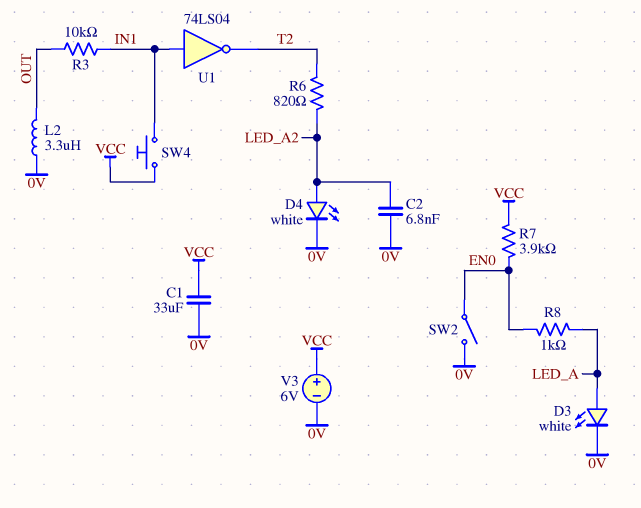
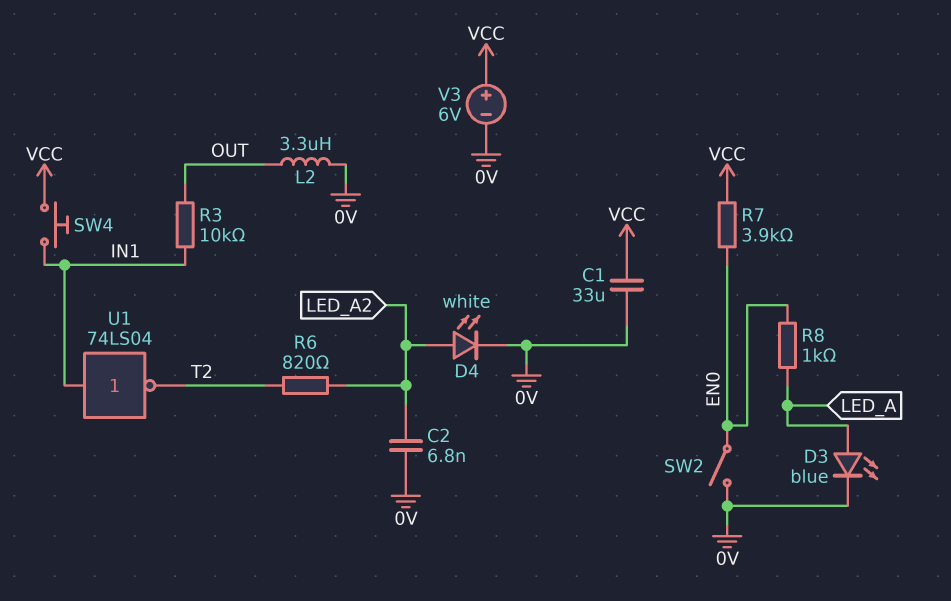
D3: LED white (A LED_A, K 0V) -> LED blue (A LED_A, K 0V)

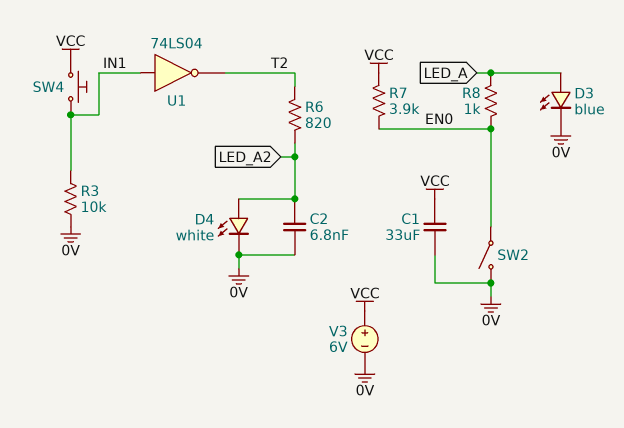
L2: 3.3uH (0V, OUT) -> none
R3: 10k (IN1, OUT) -> 10k (0V, IN1)

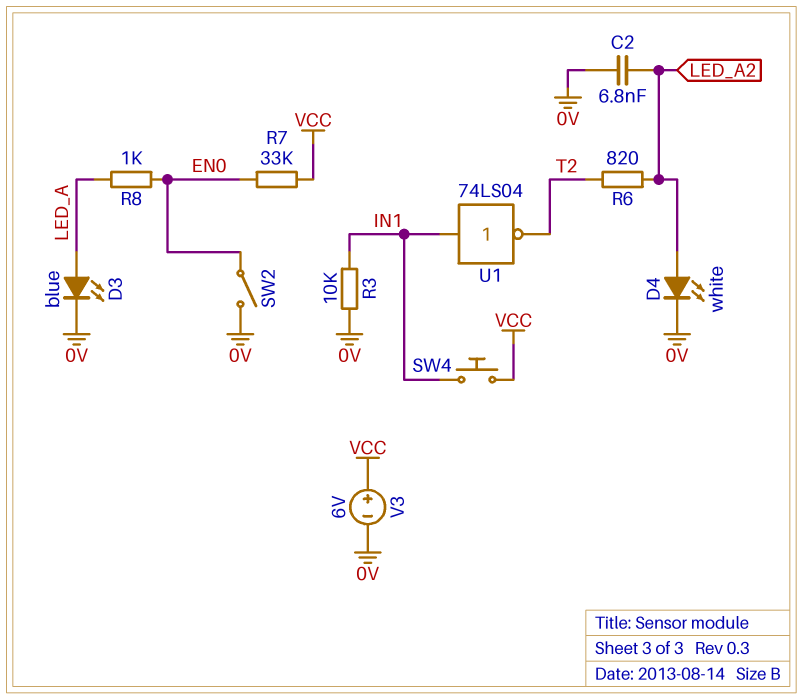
C1: 33uF (0V, VCC) -> none
R7: 3.9k (EN0, VCC) -> 33k (EN0, VCC)

